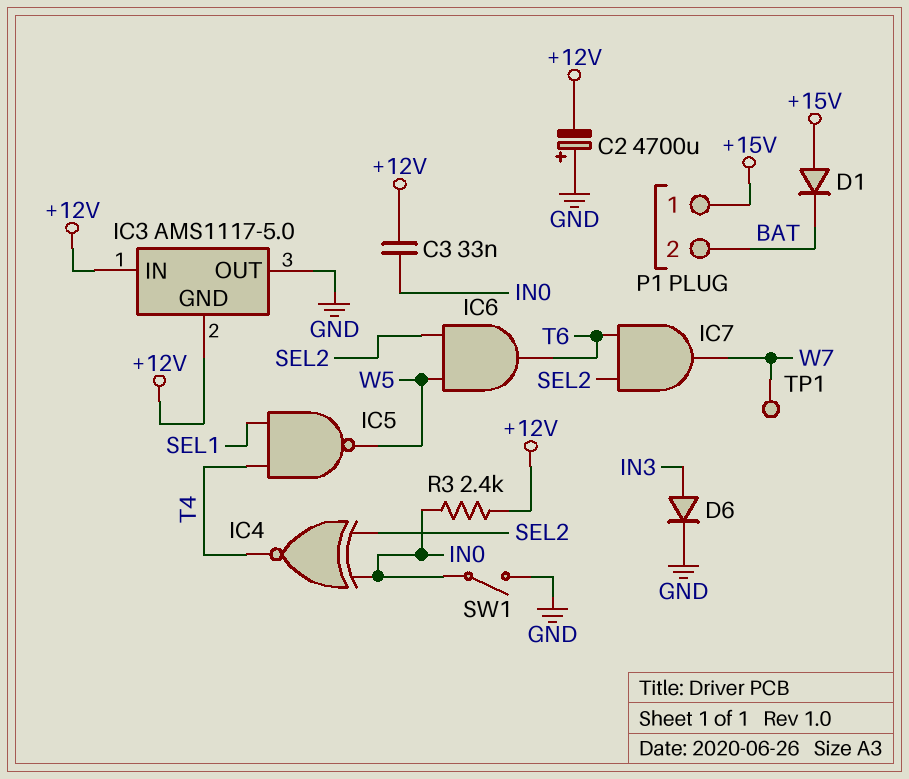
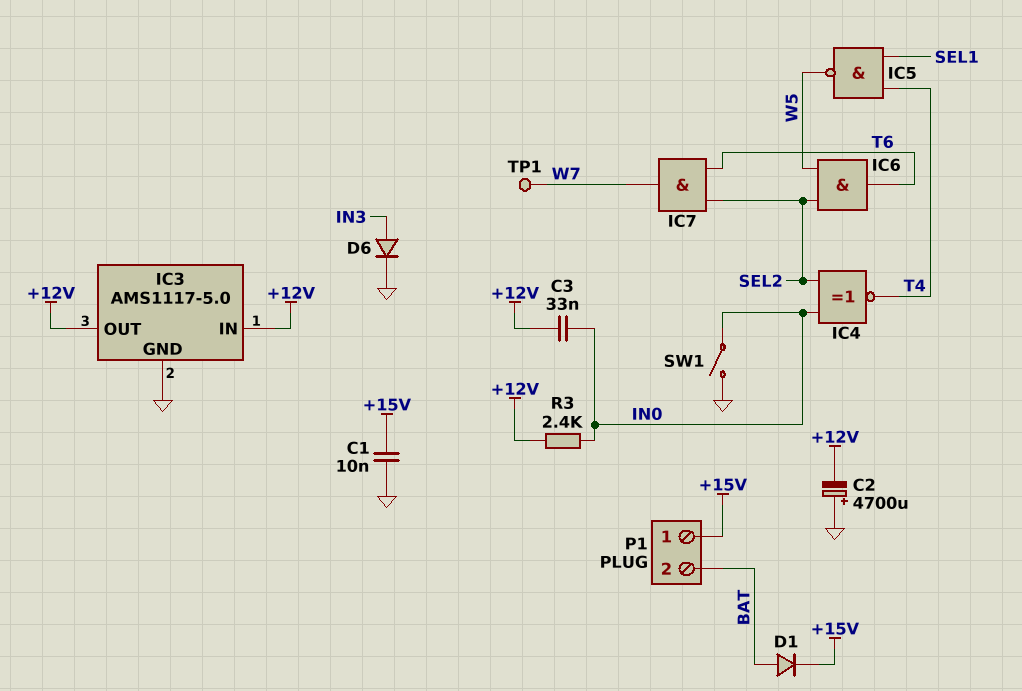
C1: none -> 10nF (+15V, GND)
D1: diode (A +15V, K BAT) -> diode (A BAT, K +15V)
IC3 pin GND: +12V -> GND
IC3 pin OUT: GND -> +12V

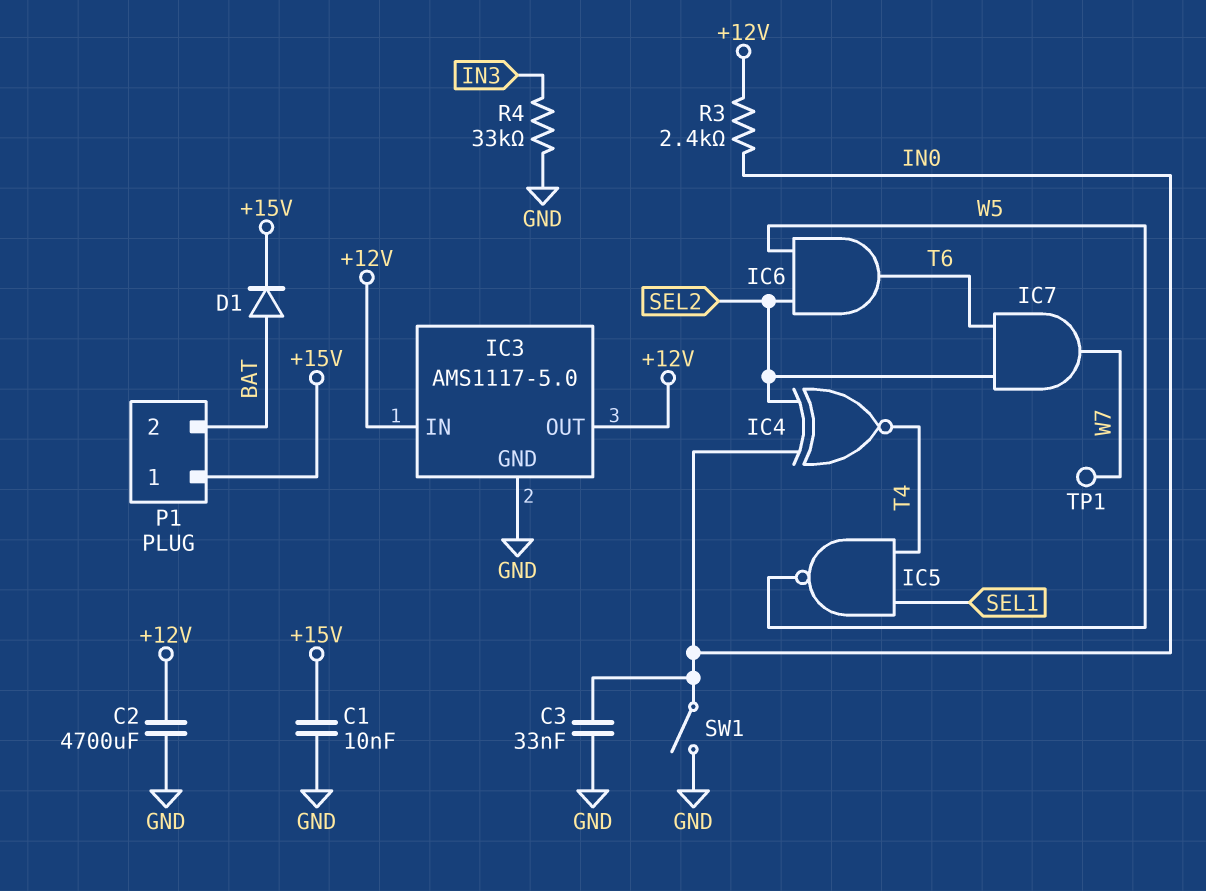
C2: 4700uF (plus GND, minus +12V) -> 4700uF (+12V, GND)
C3: 33nF (+12V, IN0) -> 33nF (GND, IN0)
D6: diode (A IN3, K GND) -> none
R4: none -> 33k (GND, IN3)

